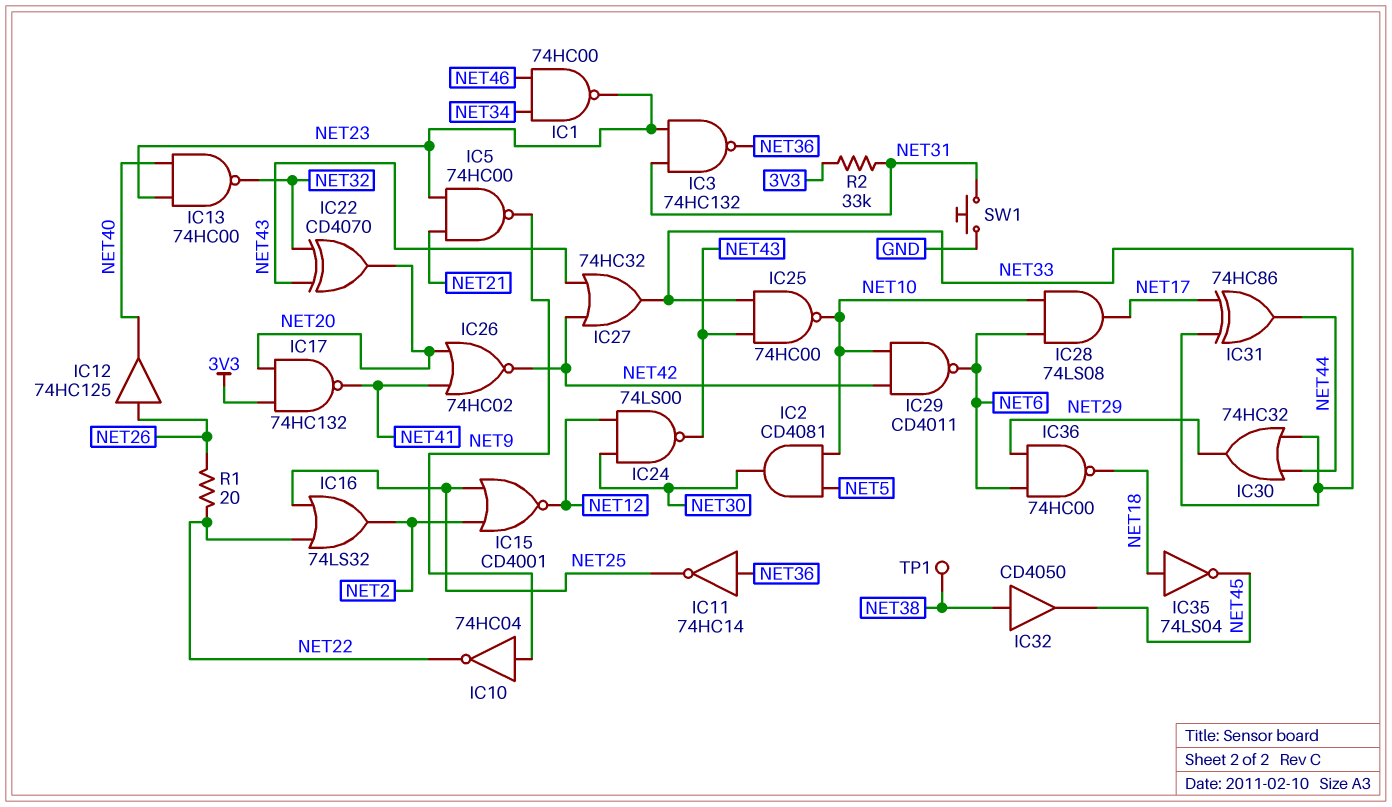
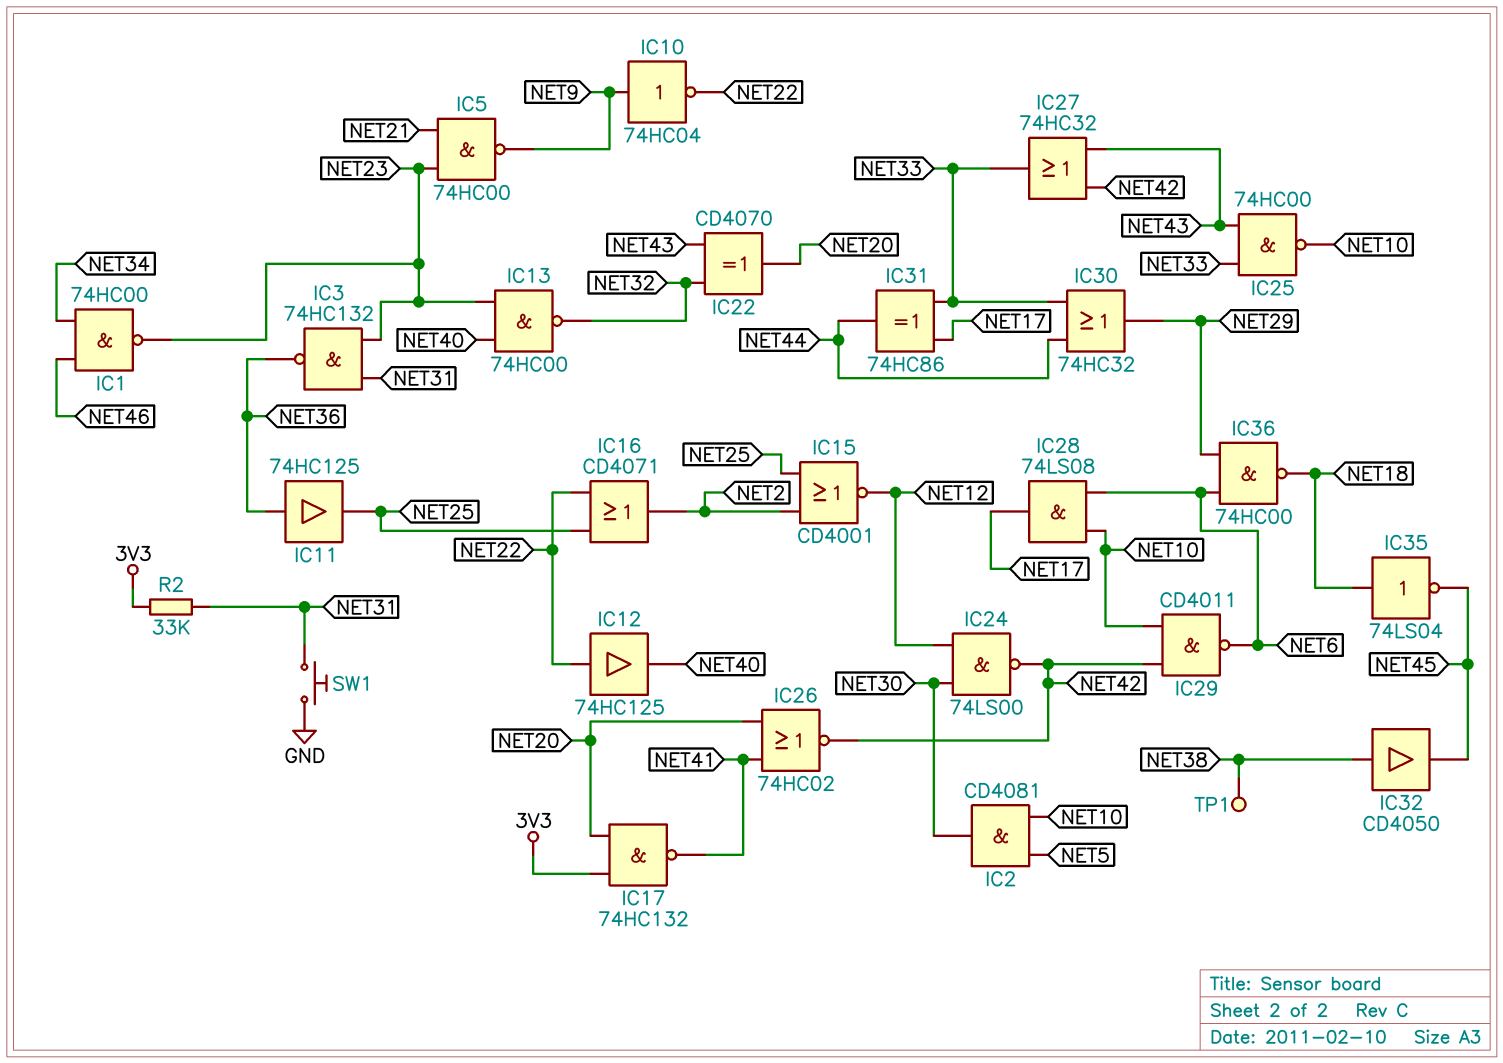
IC11: NOT 74HC14 (in NET36, out NET25) -> buffer 74HC125 (in NET36, out NET25)
IC12: buffer 74HC125 (in NET26, out NET40) -> buffer 74HC125 (in NET22, out NET40)
IC16: OR 74LS32 (in NET22, in NET25, out NET2) -> OR CD4071 (in NET22, in NET25, out NET2)
IC24: NAND 74LS00 (in NET12, in NET30, out NET43) -> NAND 74LS00 (in NET12, in NET30, out NET42)
R1: 20 (NET22, NET26) -> none

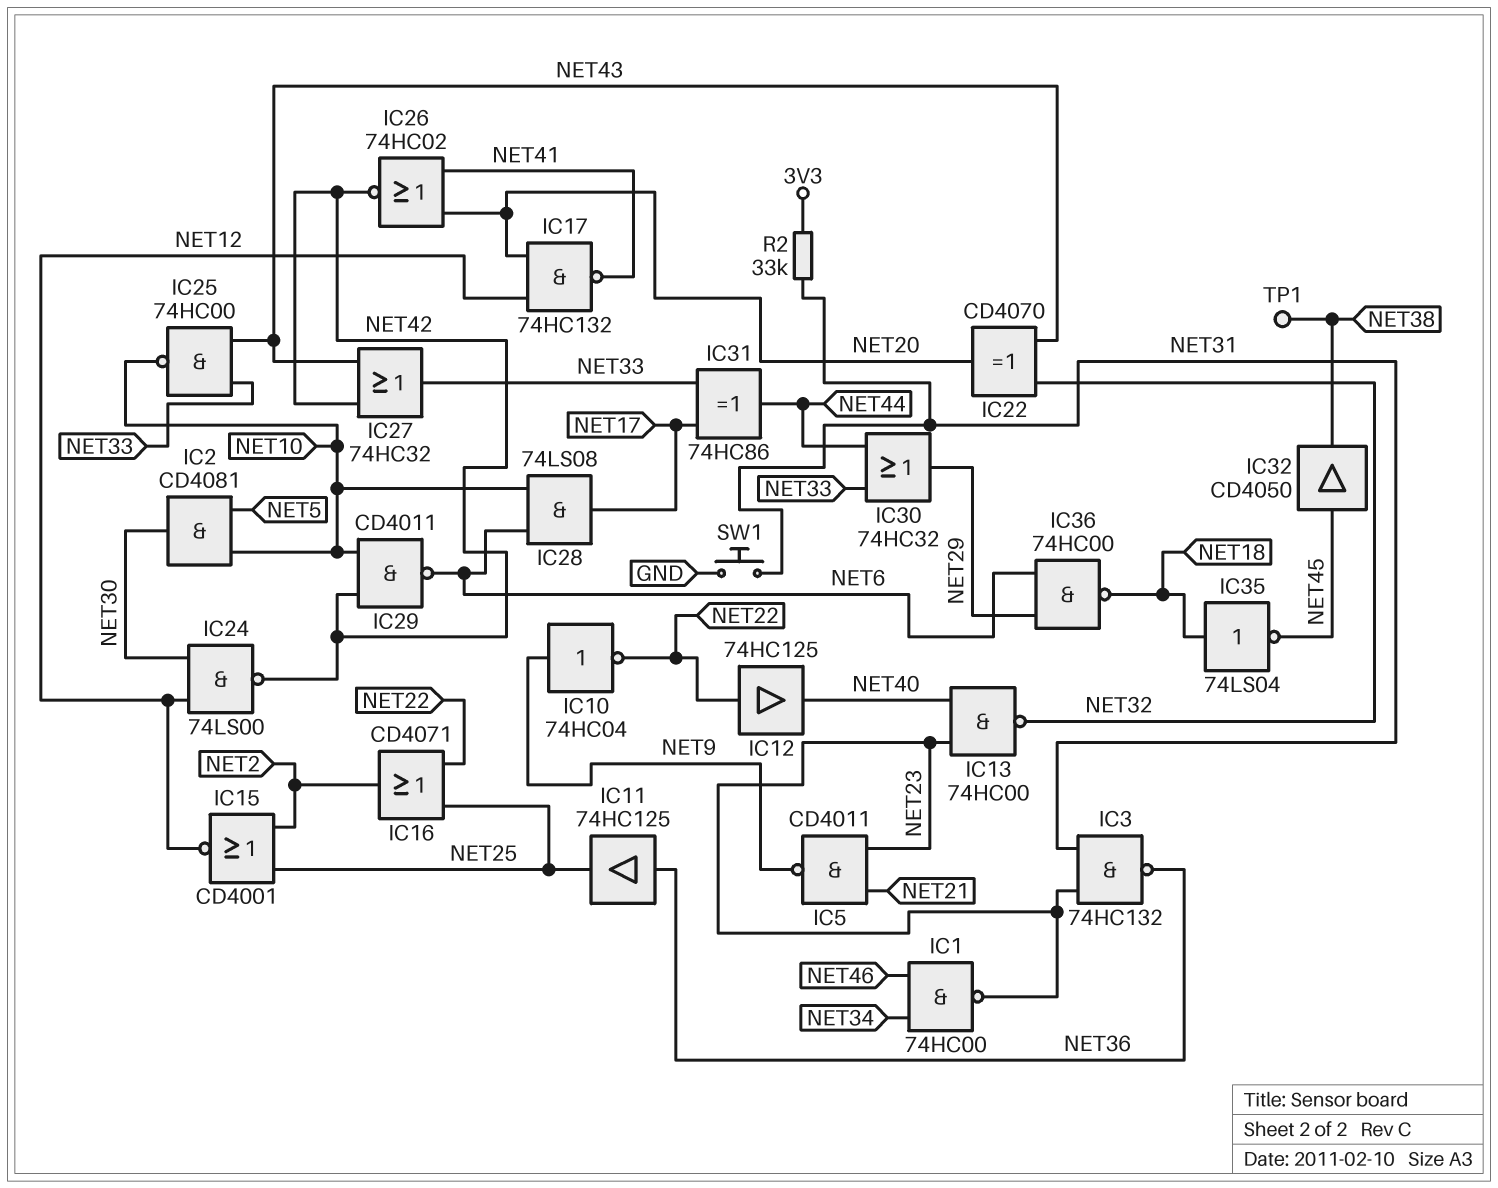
IC5: NAND 74HC00 (in NET21, in NET23, out NET9) -> NAND CD4011 (in NET21, in NET23, out NET9)
IC17: NAND 74HC132 (in 3V3, in NET20, out NET41) -> NAND 74HC132 (in NET12, in NET20, out NET41)
IC32: buffer CD4050 (in NET38, out NET45) -> buffer CD4050 (in NET45, out NET38)

